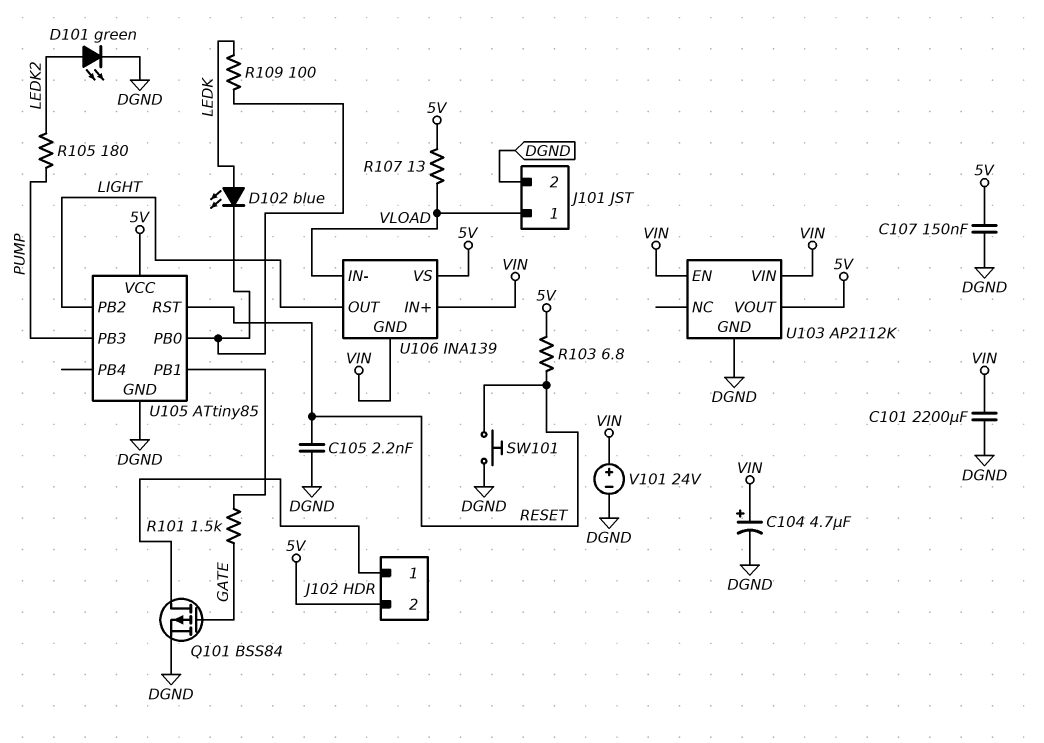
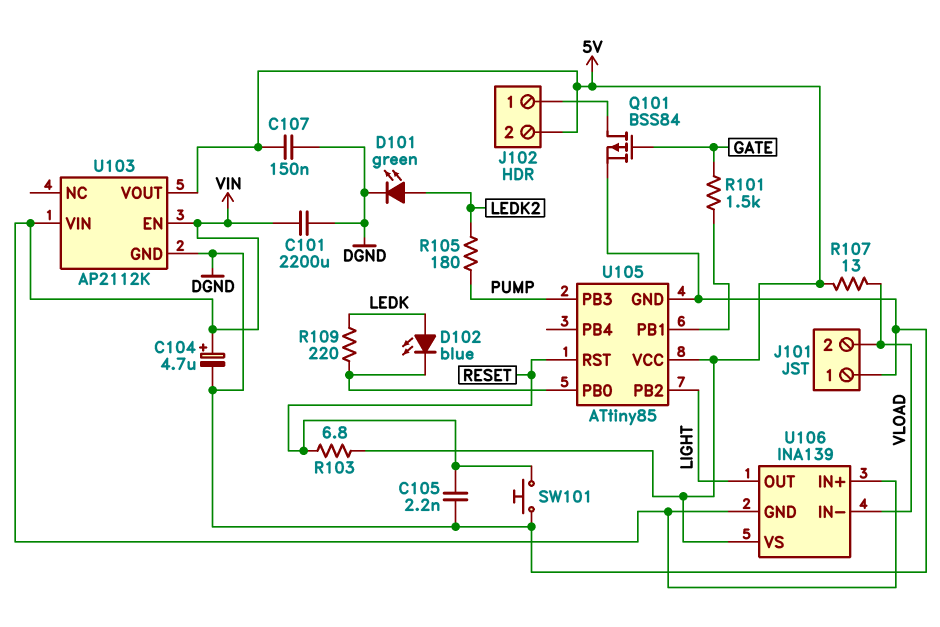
J101 pin 1: VLOAD -> DGND
J101 pin 2: DGND -> VLOAD
R109: 100 (LEDK, U105/PB0) -> 220 (LEDK, U105/PB0)
V101: 24V (plus VIN, minus DGND) -> none

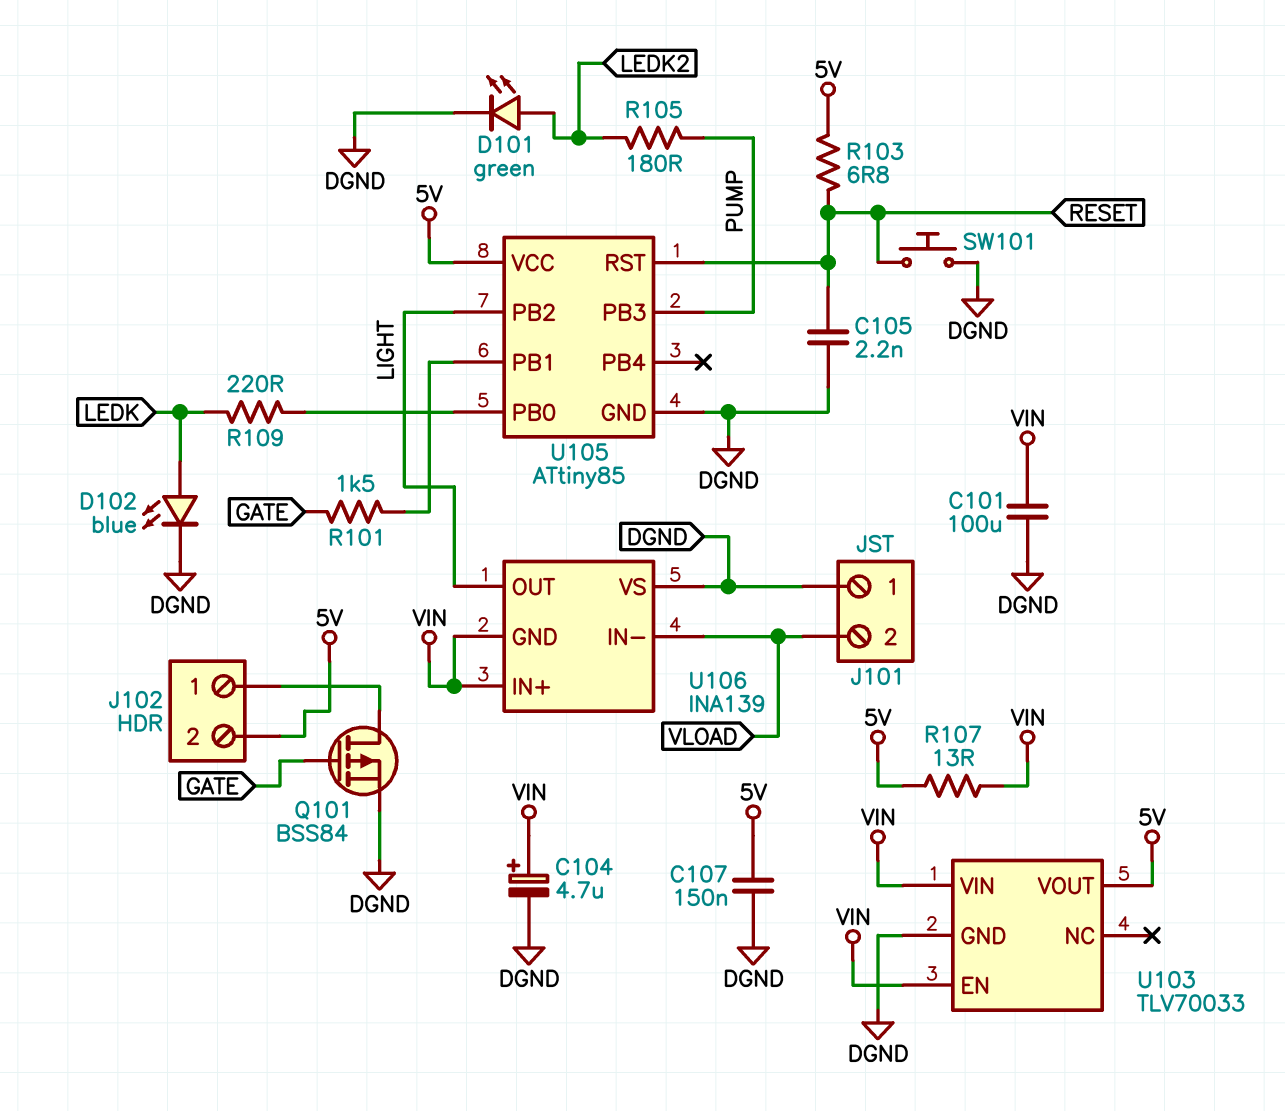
C101: 2200uF (DGND, VIN) -> 100uF (DGND, VIN)
D102: LED blue (A LEDK, K U105/PB0) -> LED blue (A LEDK, K DGND)
R107: 13 (5V, VLOAD) -> 13 (5V, VIN)
U103: AP2112K -> TLV70033
U106 pin VS: 5V -> DGND

